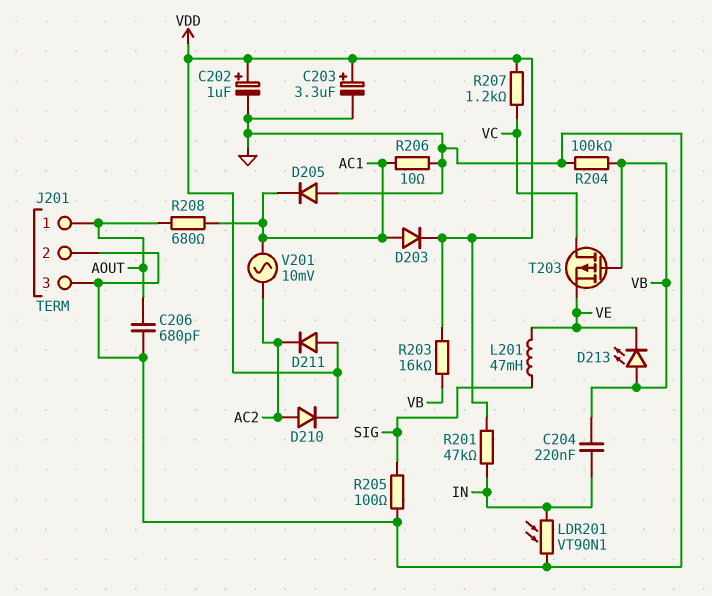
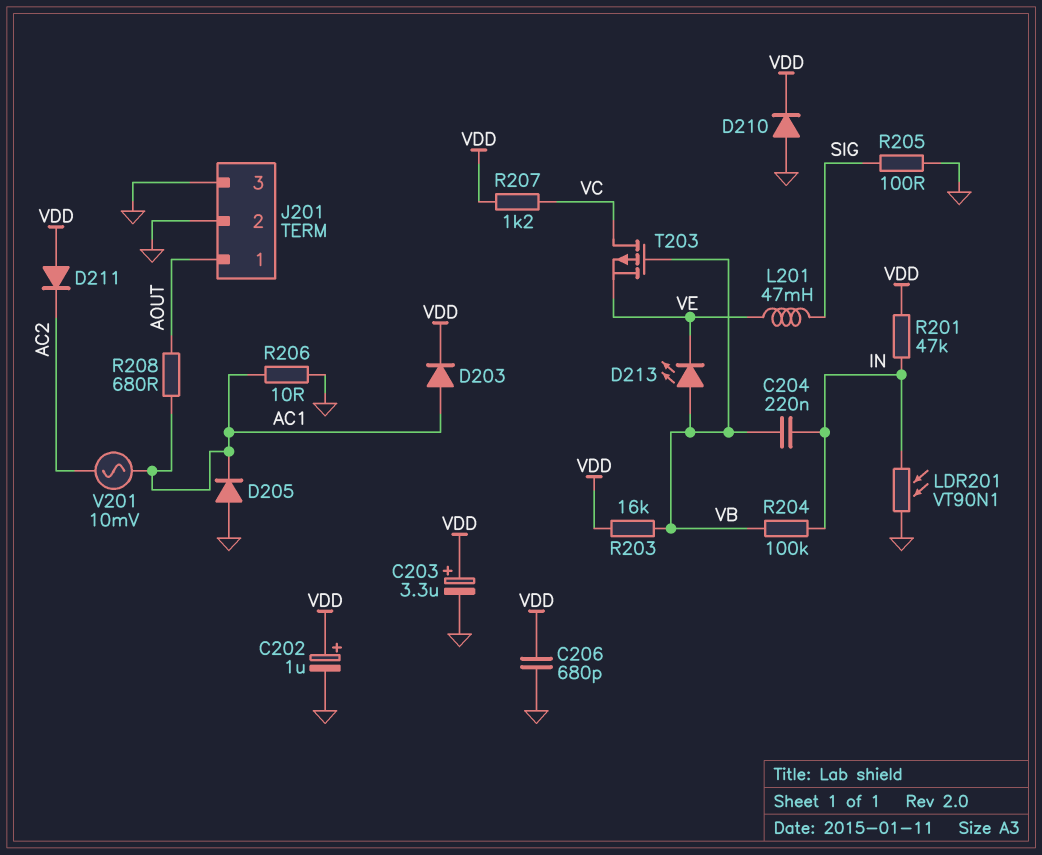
C206: 680pF (AOUT, GND) -> 680pF (GND, VDD)
D210: diode (A AC2, K VDD) -> diode (A GND, K VDD)
R204: 100k (GND, VB) -> 100k (IN, VB)

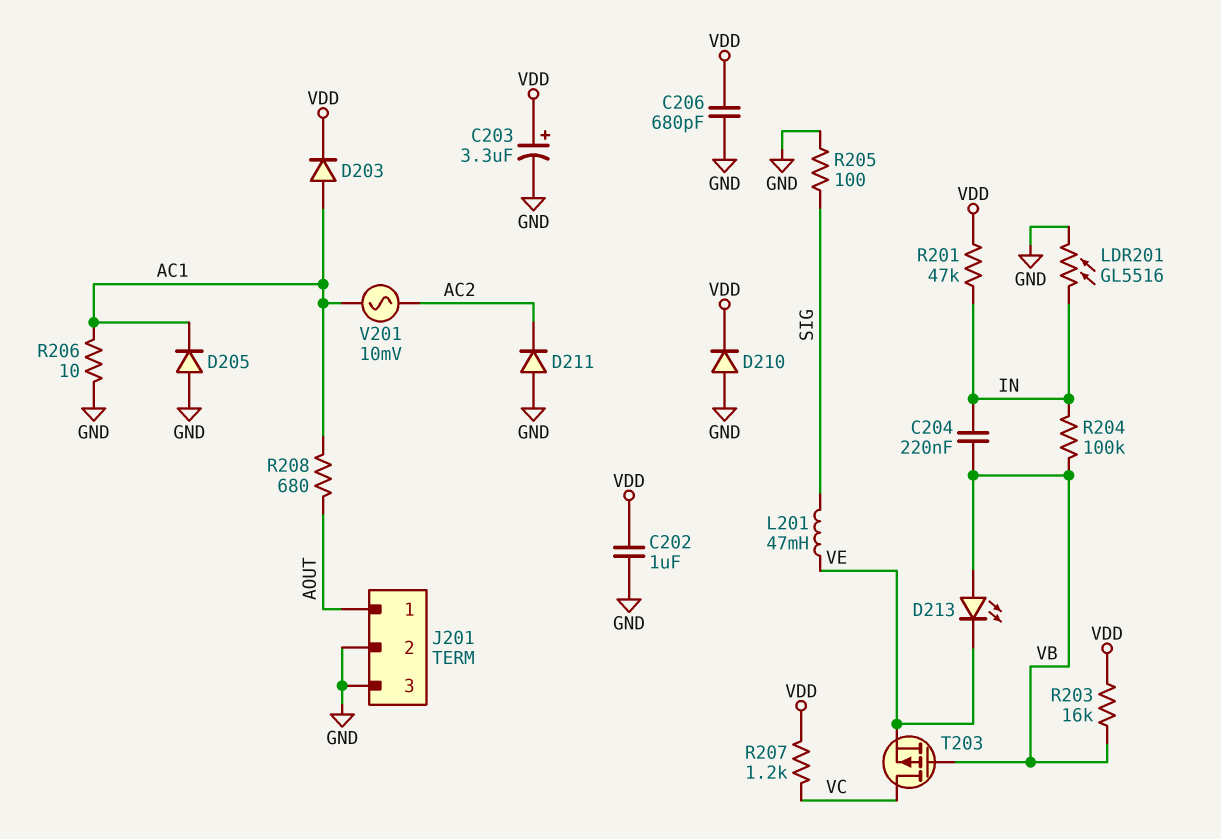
C202: 1uF (plus VDD, minus GND) -> 1uF (GND, VDD)
D211: diode (A VDD, K AC2) -> diode (A GND, K AC2)
LDR201: VT90N1 (GND, IN) -> GL5516 (GND, IN)

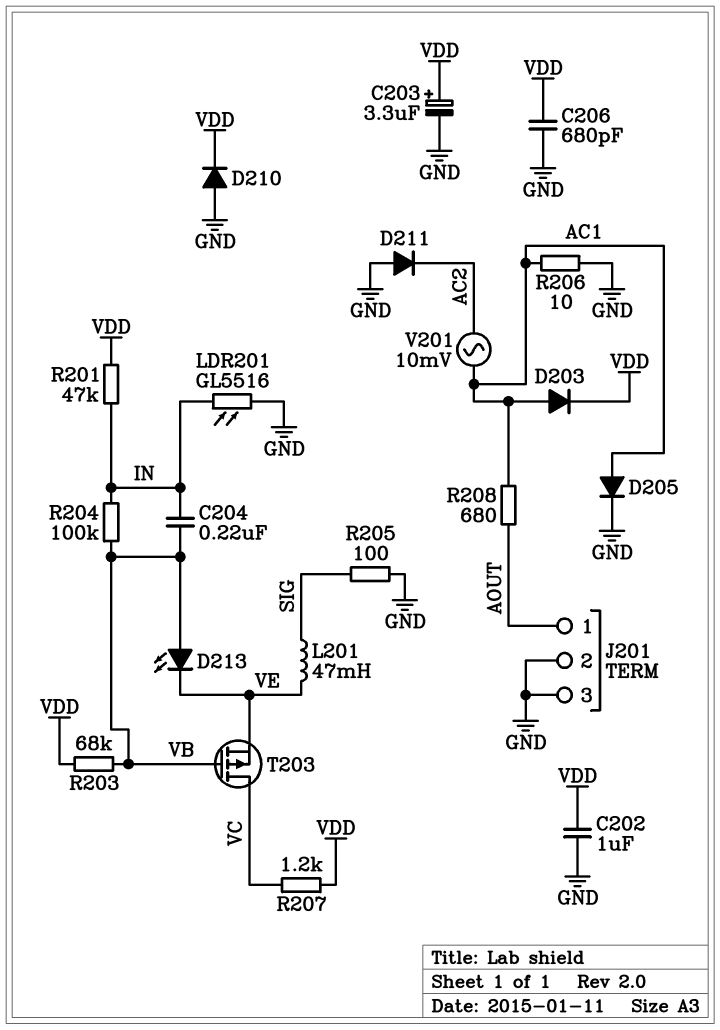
D205: diode (A GND, K AC1) -> diode (A AC1, K GND)
R203: 16k (VB, VDD) -> 68k (VB, VDD)

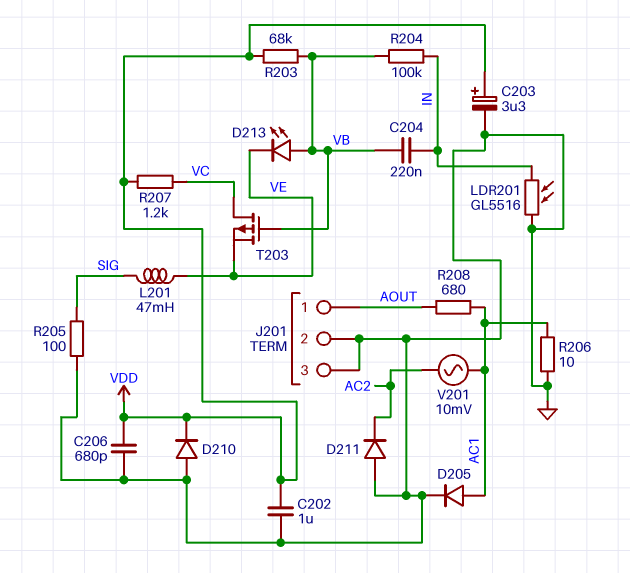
D203: diode (A AC1, K VDD) -> none
R201: 47k (IN, VDD) -> none

